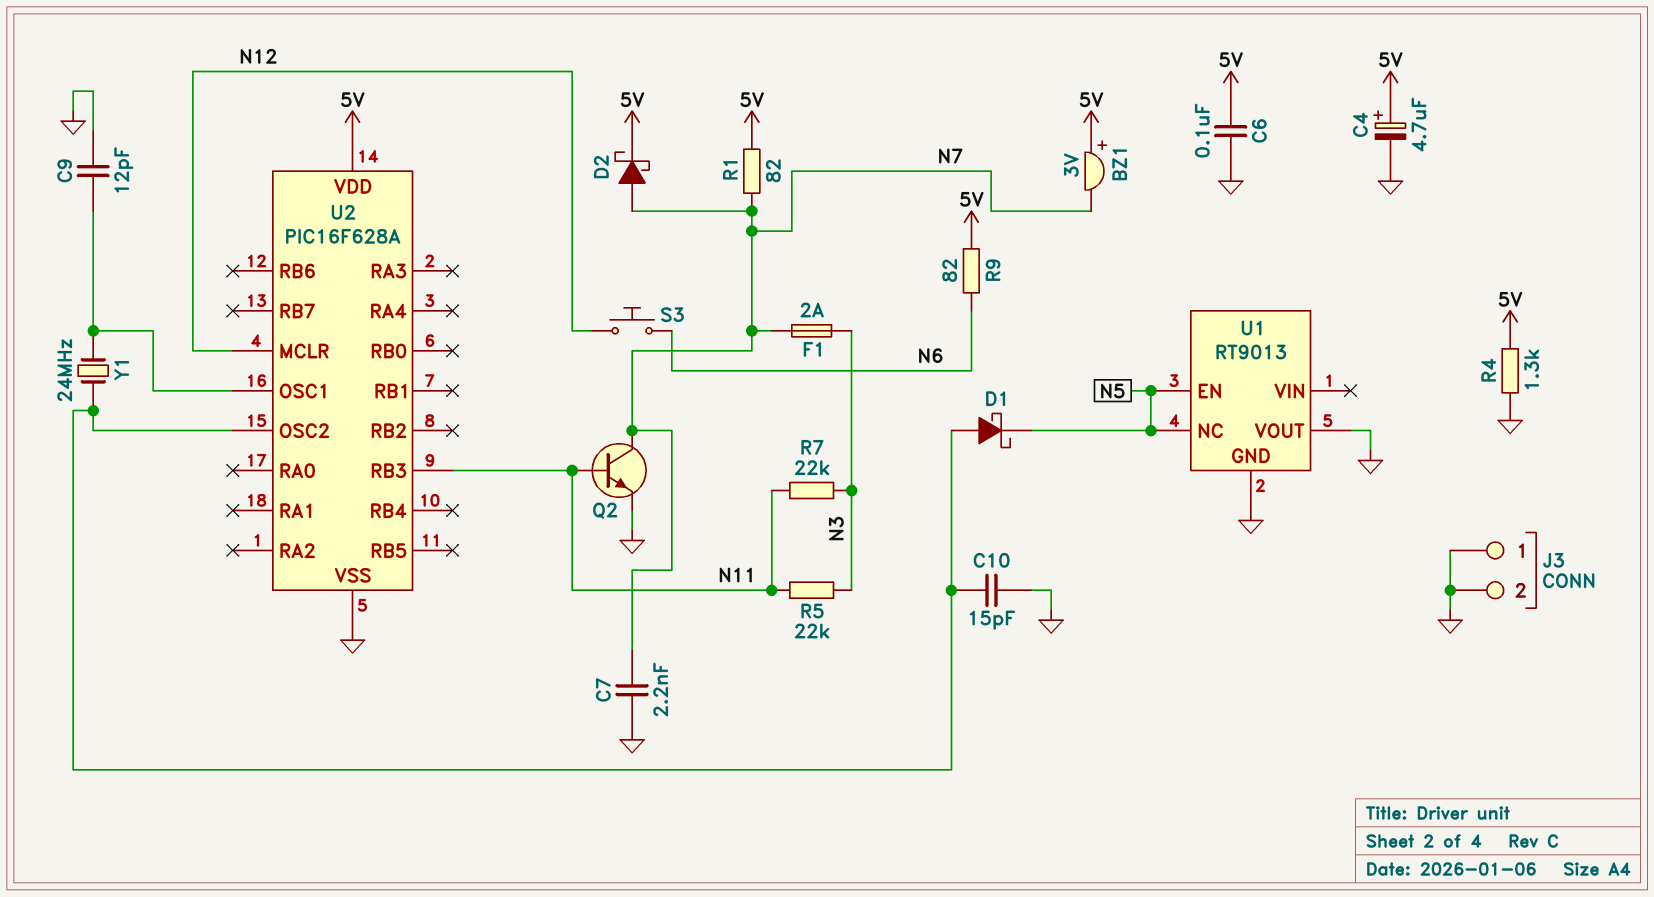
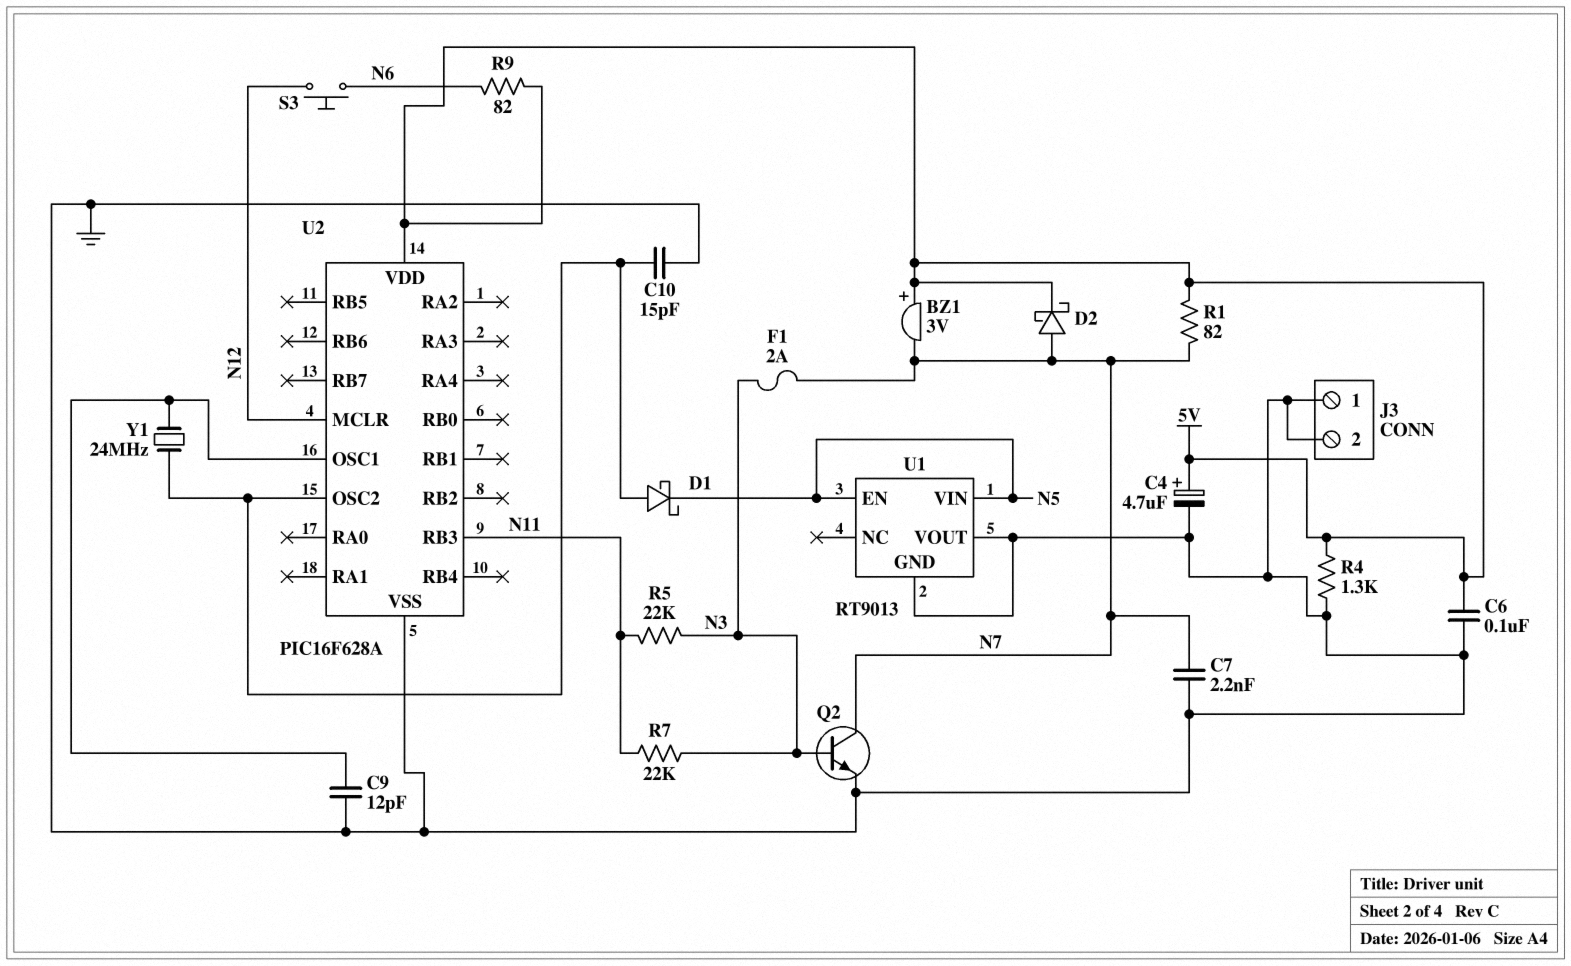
Q2: NPN (B N11, C N7, E GND) -> NPN (B N3, C N7, E GND)
U1 pin NC: N5 -> none
U1 pin VIN: none -> N5

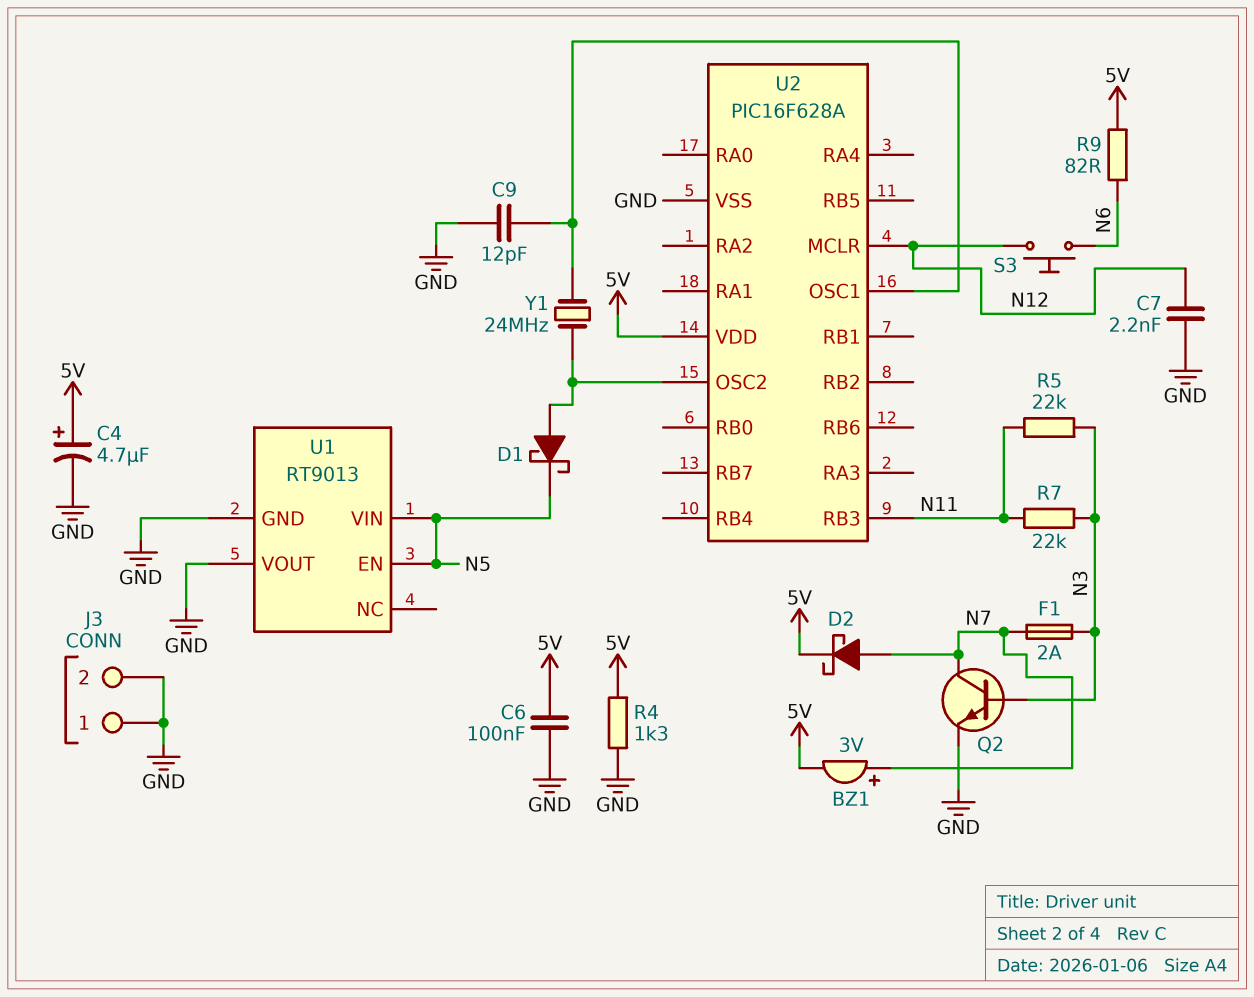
BZ1: buzzer 3V (plus 5V, minus N7) -> buzzer 3V (plus N7, minus 5V)
C7: 2.2nF (GND, N7) -> 2.2nF (GND, N12)
C10: 15pF (GND, U2/OSC2) -> none
R1: 82 (5V, N7) -> none

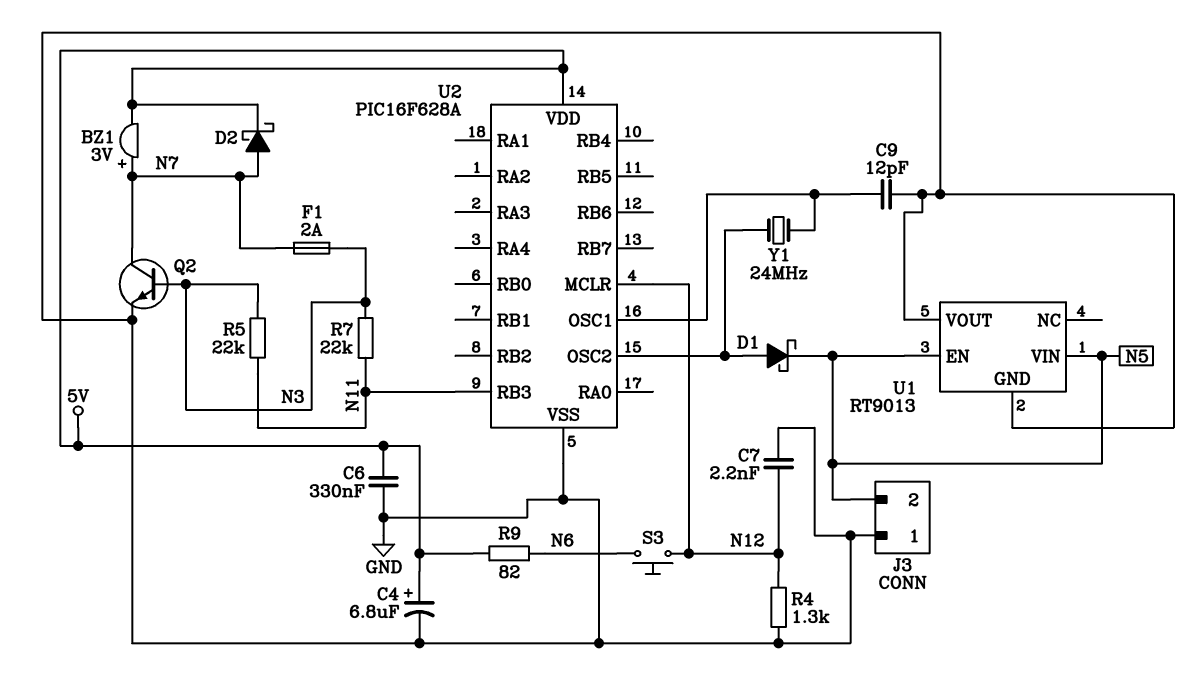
C4: 4.7uF (plus 5V, minus GND) -> 6.8uF (plus 5V, minus GND)
C6: 100nF (5V, GND) -> 330nF (5V, GND)
J3 pin 2: GND -> N5
R4: 1.3k (5V, GND) -> 1.3k (GND, N12)

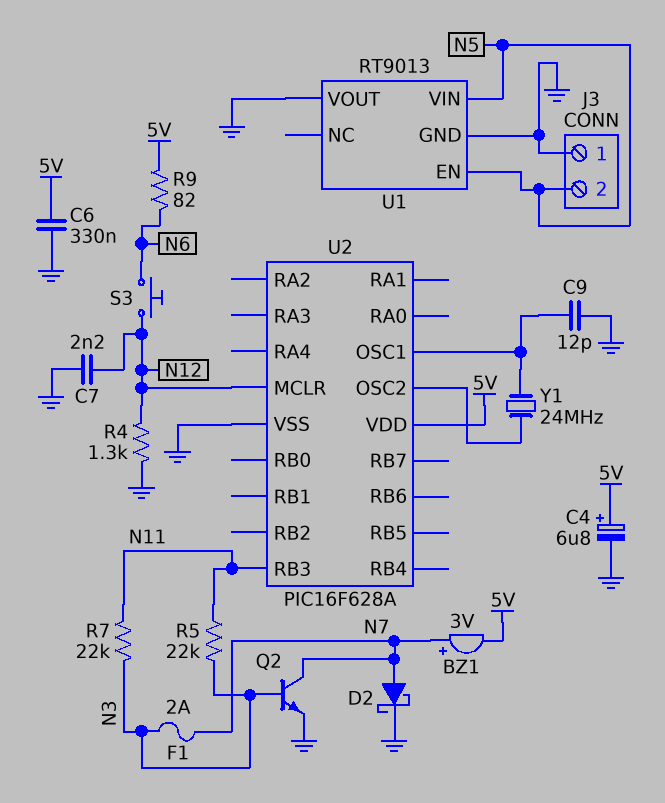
D1: schottky (A U2/OSC2, K N5) -> none
D2: schottky (A N7, K 5V) -> schottky (A N7, K GND)

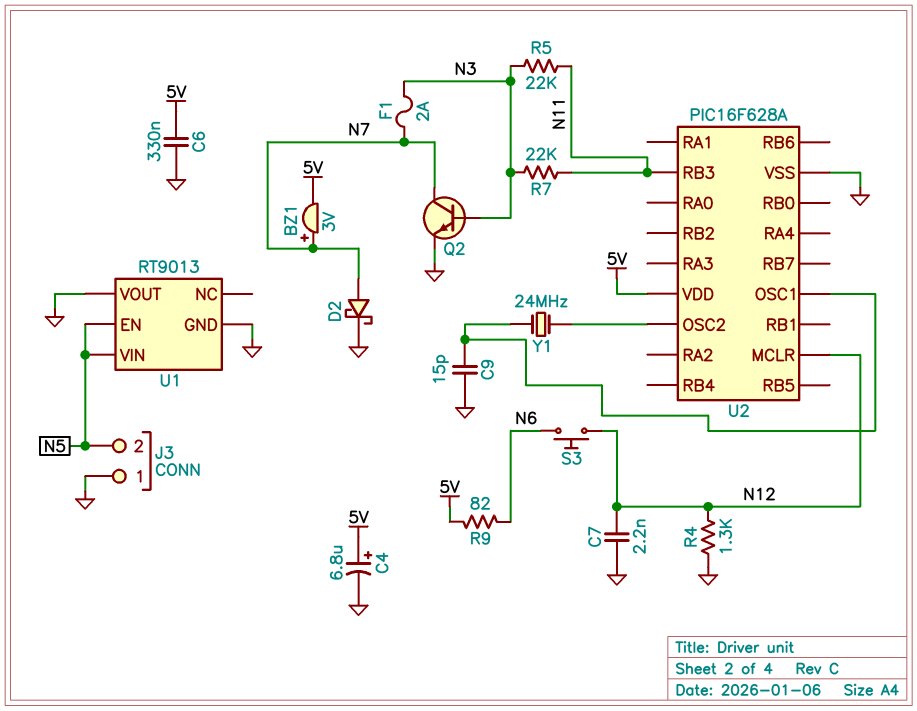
C9: 12pF (GND, U2/OSC1) -> 15pF (GND, U2/OSC1)

